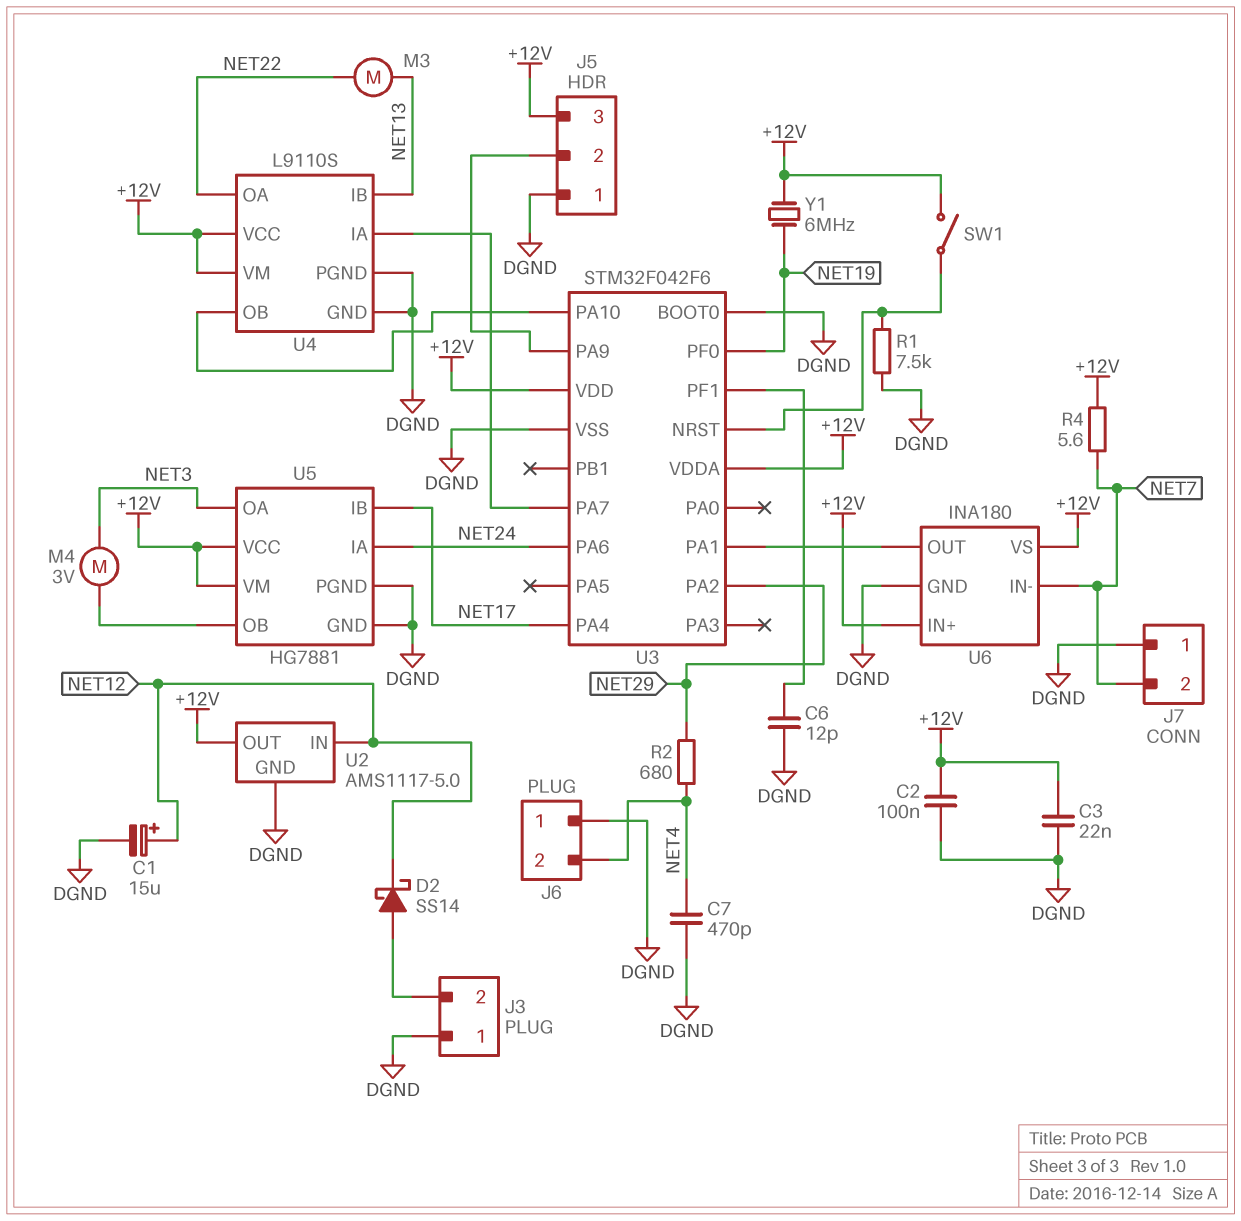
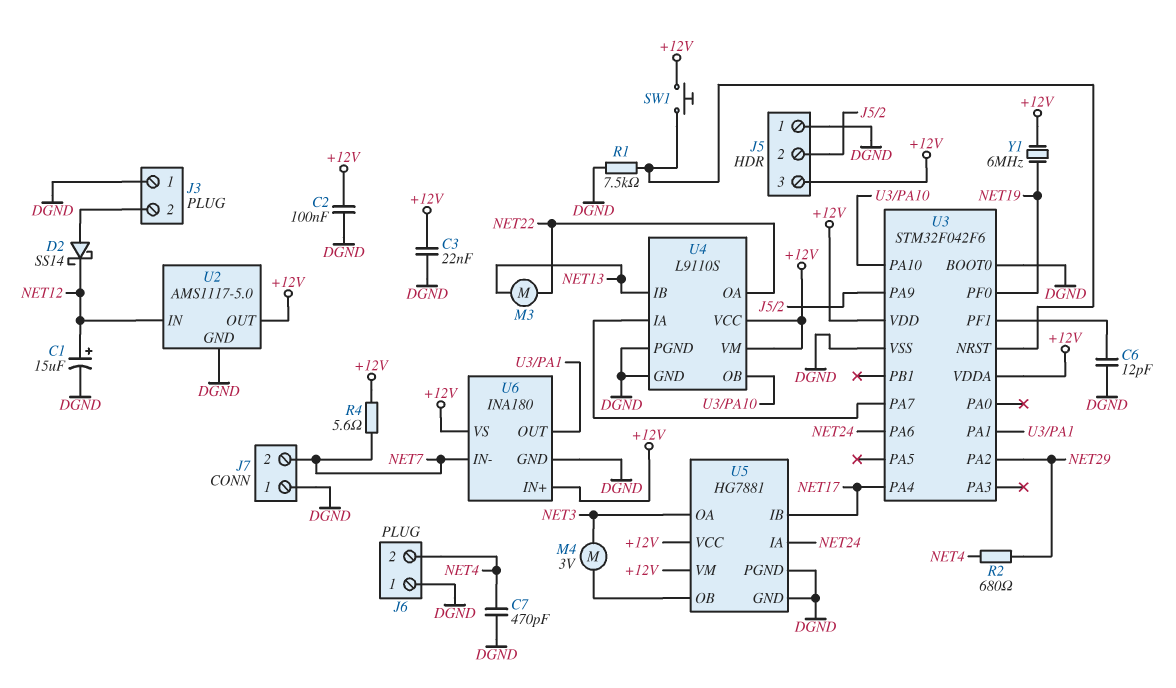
SW1: switch (+12V, U3/NRST) -> button (+12V, U3/NRST)

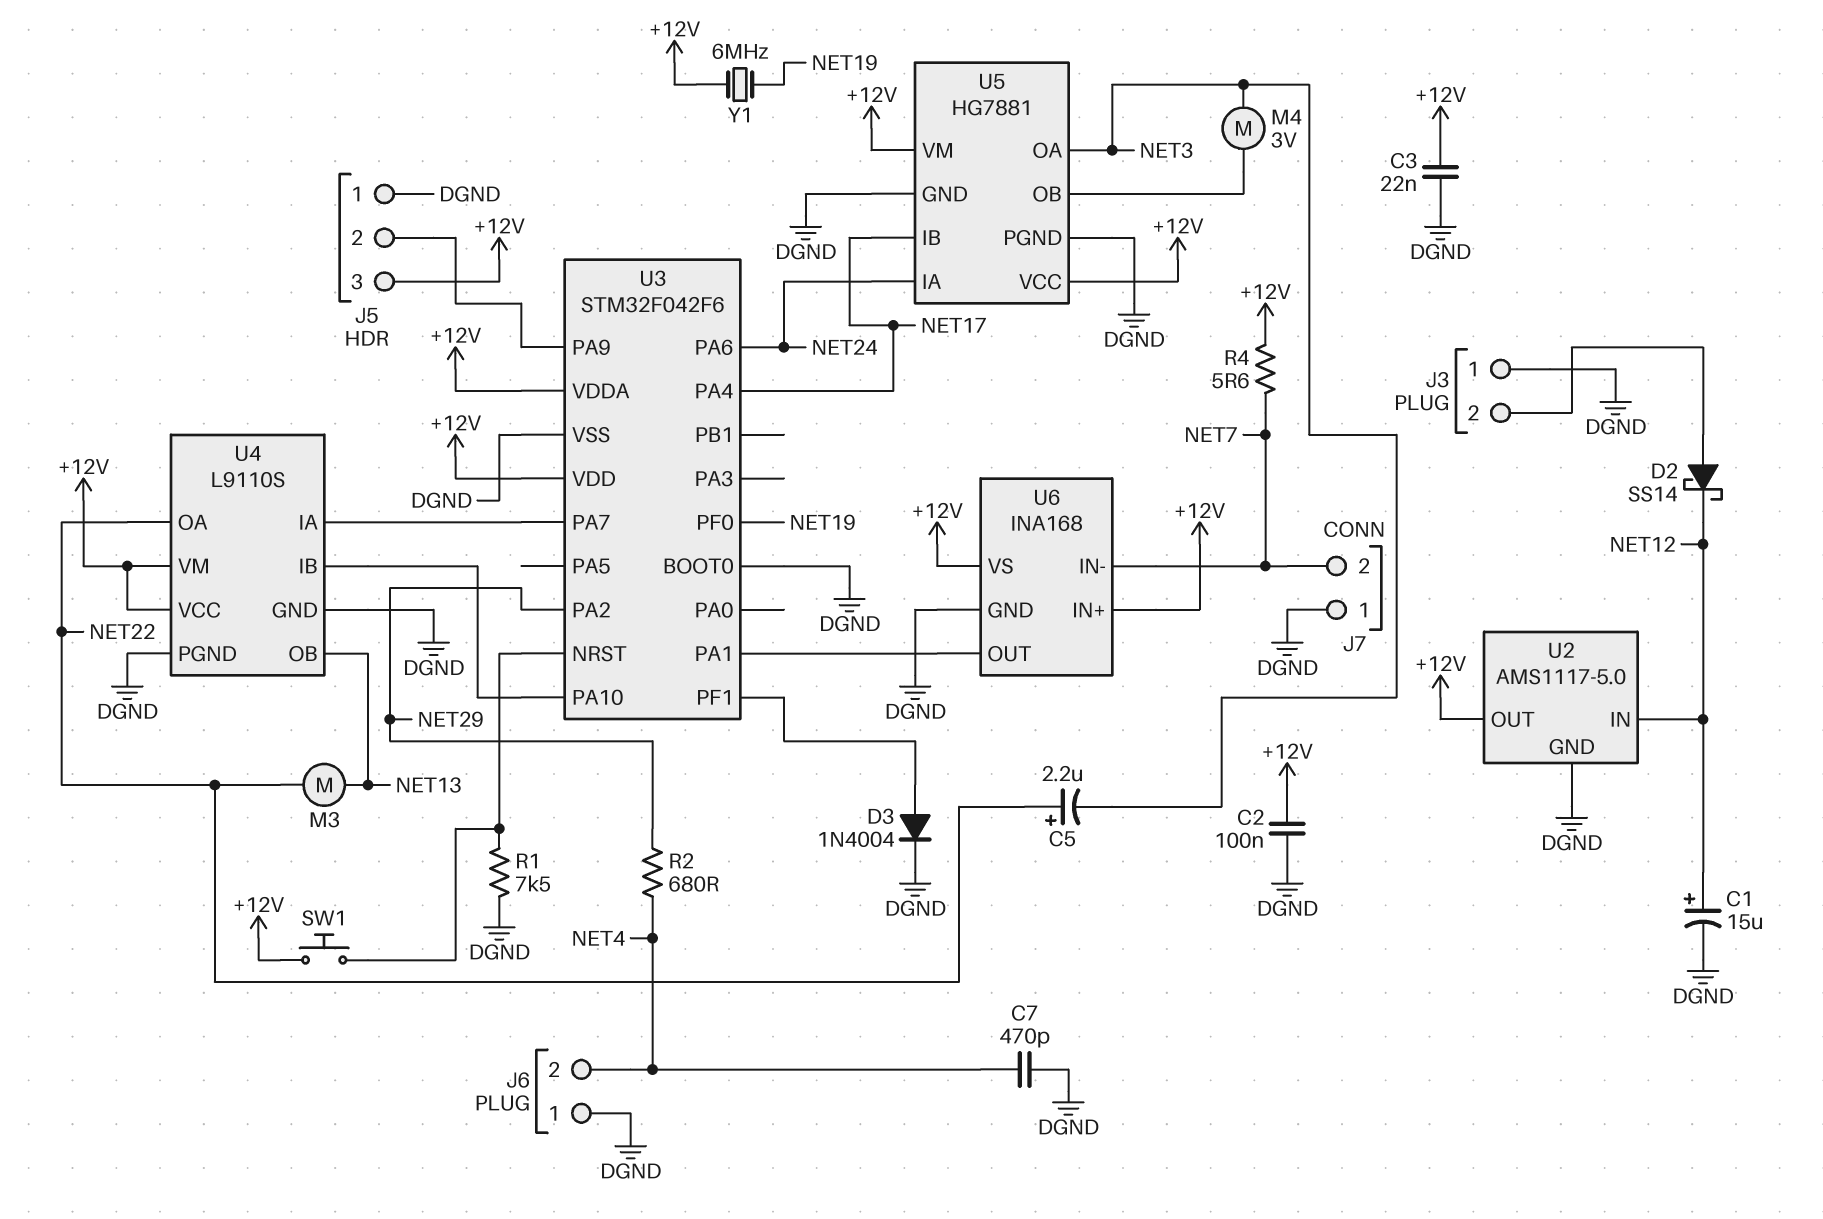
C5: none -> 2.2uF (plus NET22, minus NET3)
C6: 12pF (DGND, U3/PF1) -> none
D3: none -> diode 1N4004 (A U3/PF1, K DGND)
U4 pin IB: NET13 -> U3/PA10
U4 pin OB: U3/PA10 -> NET13
U6: INA180 -> INA168

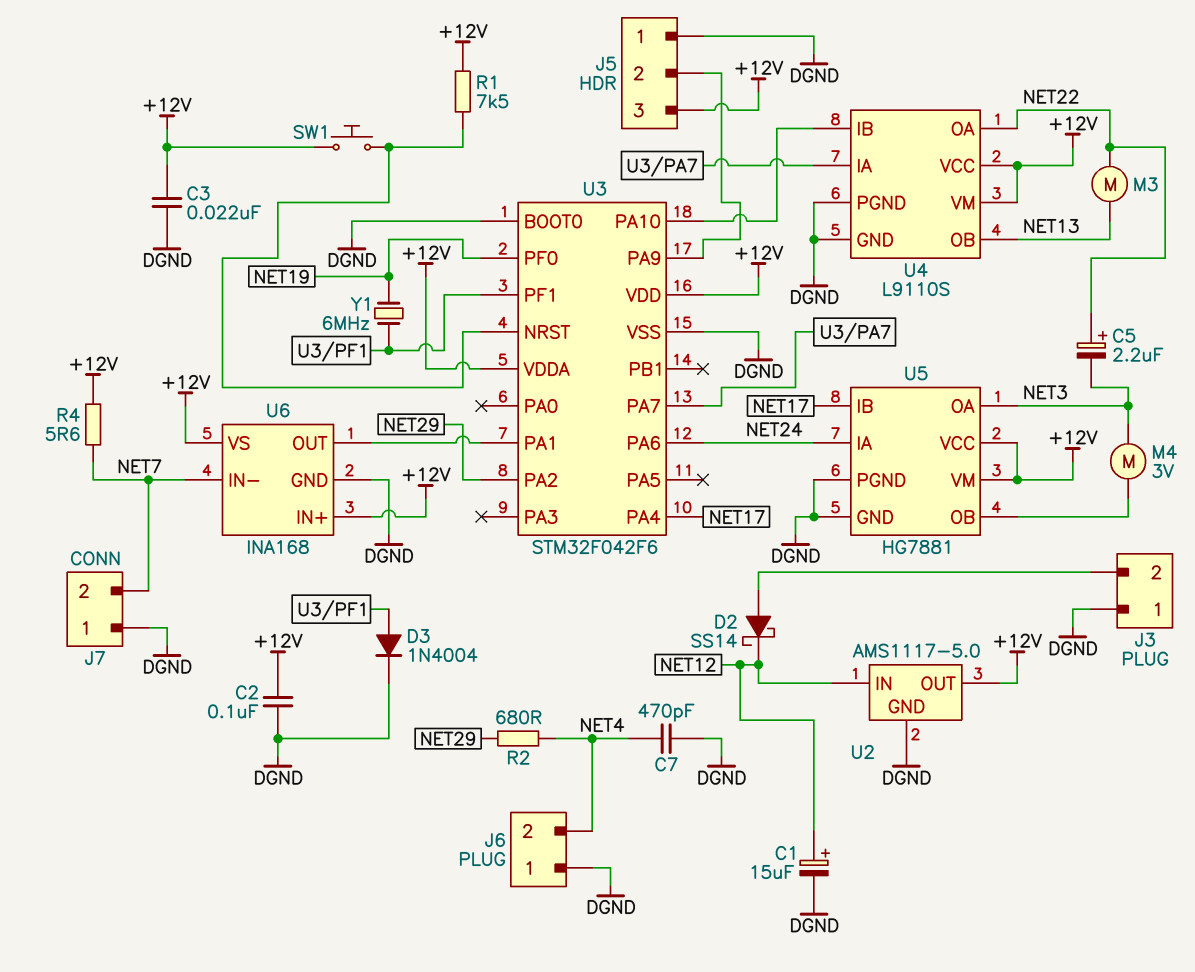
R1: 7.5k (DGND, U3/NRST) -> 7.5k (+12V, U3/NRST)
Y1: 6MHz (+12V, NET19) -> 6MHz (NET19, U3/PF1)

